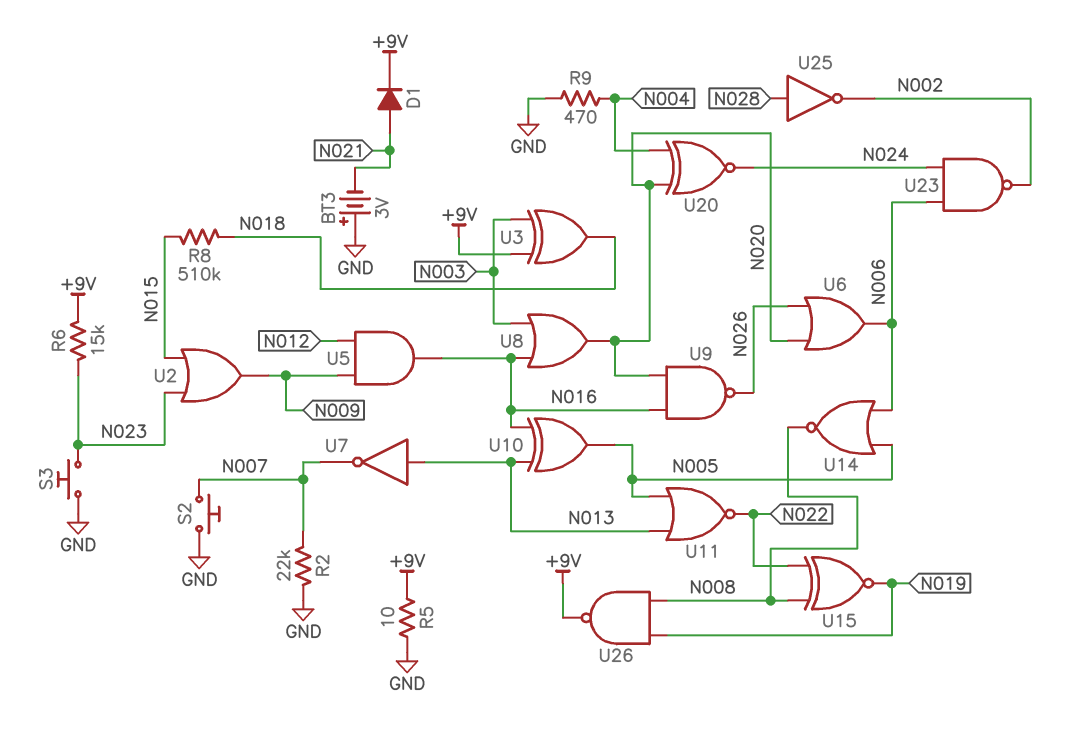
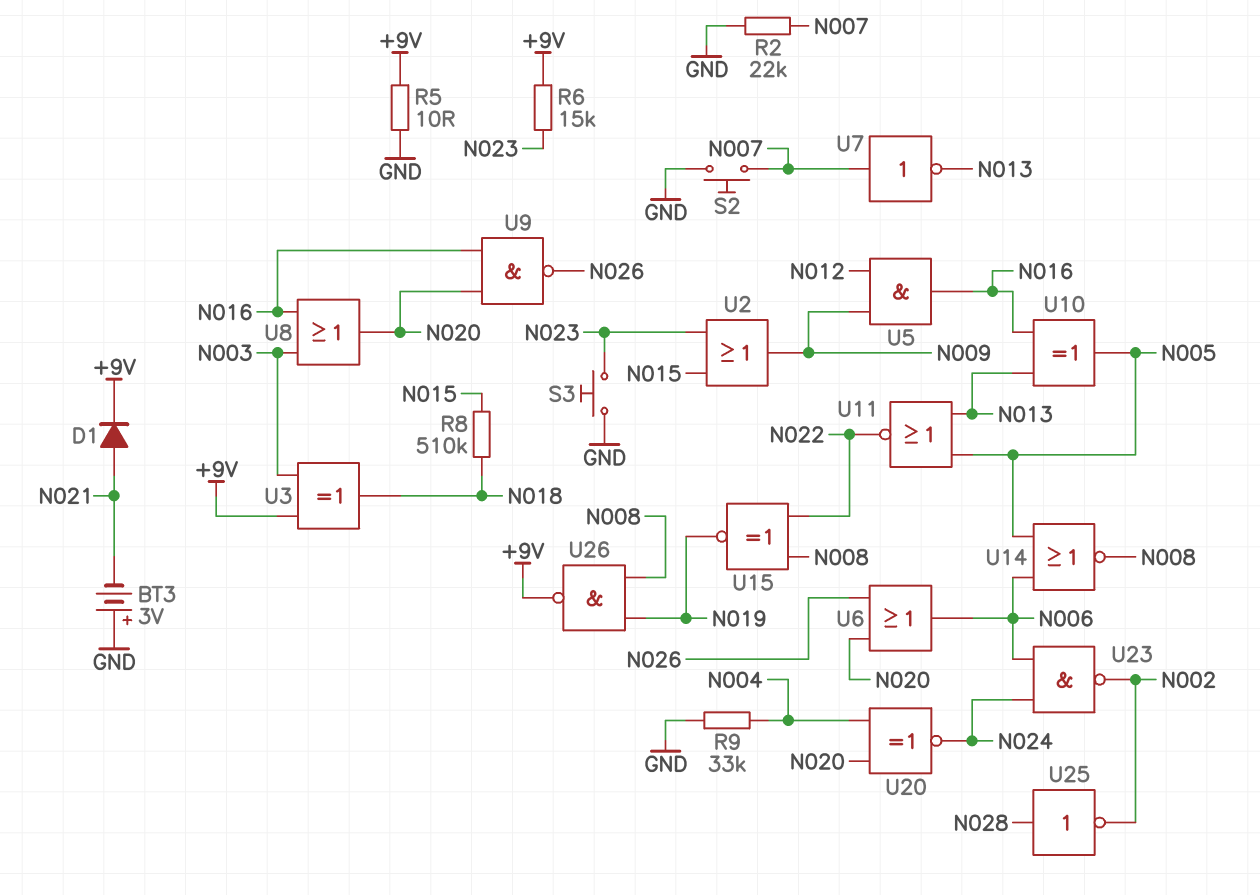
R9: 470 (GND, N004) -> 33k (GND, N004)
U7: NOT (in N013, out N007) -> NOT (in N007, out N013)

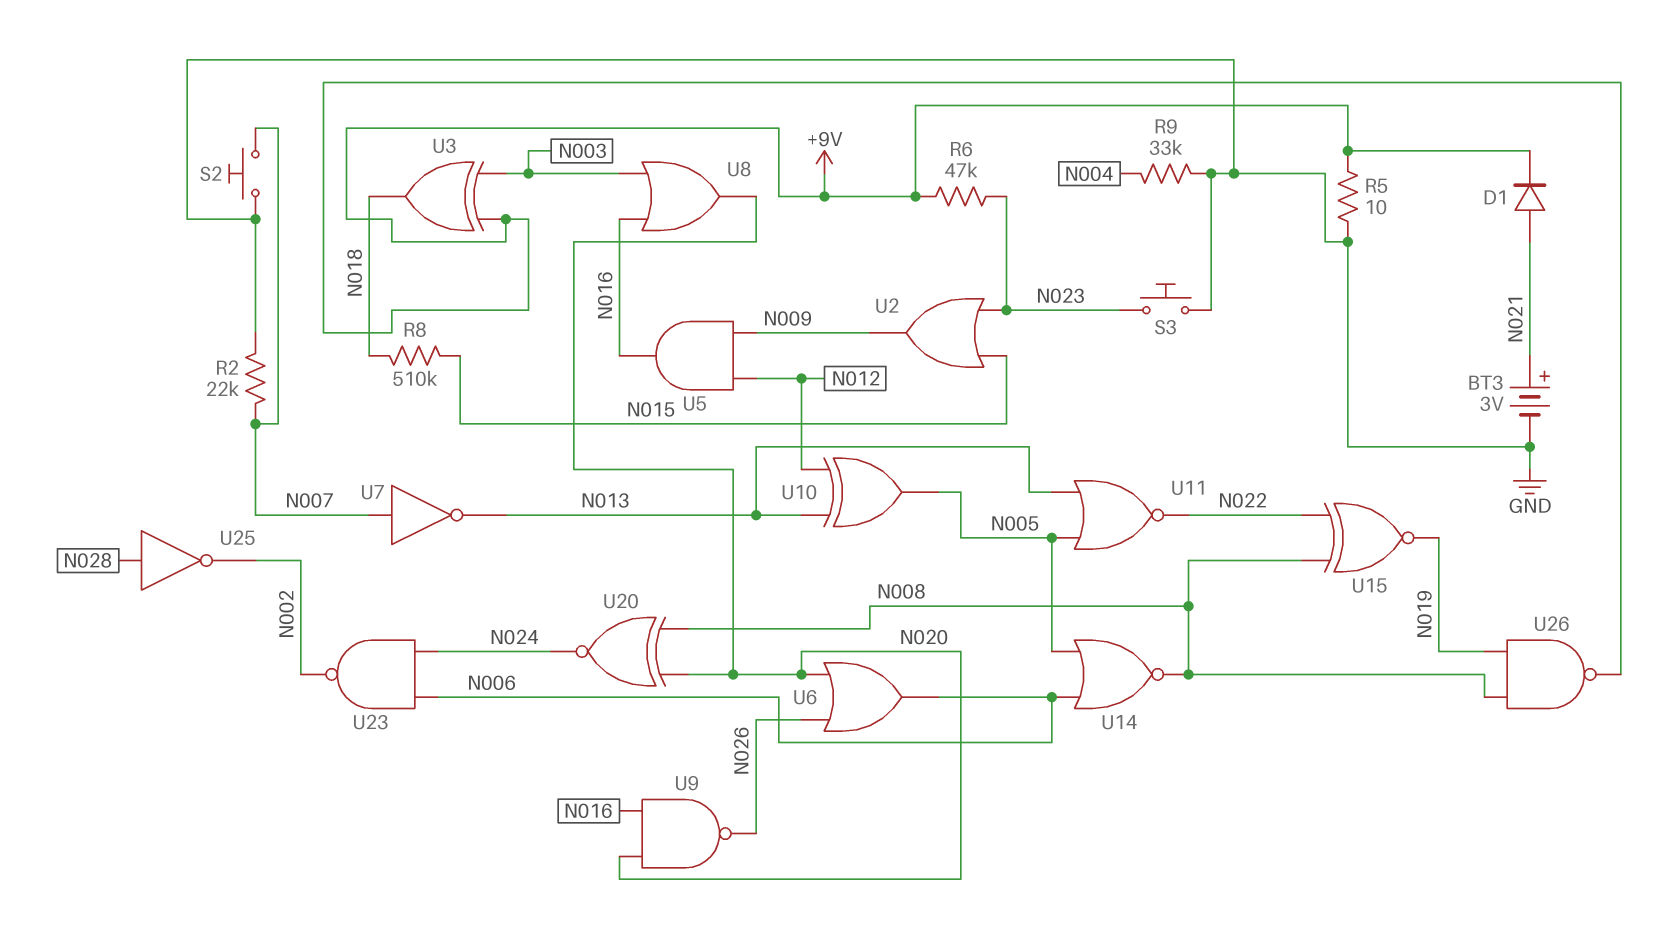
BT3: 3V (plus GND, minus N021) -> 3V (plus N021, minus GND)
R6: 15k (+9V, N023) -> 47k (+9V, N023)
U10: XOR (in N013, in N016, out N005) -> XOR (in N012, in N013, out N005)
U20: XNOR (in N004, in N020, out N024) -> XNOR (in N008, in N020, out N024)

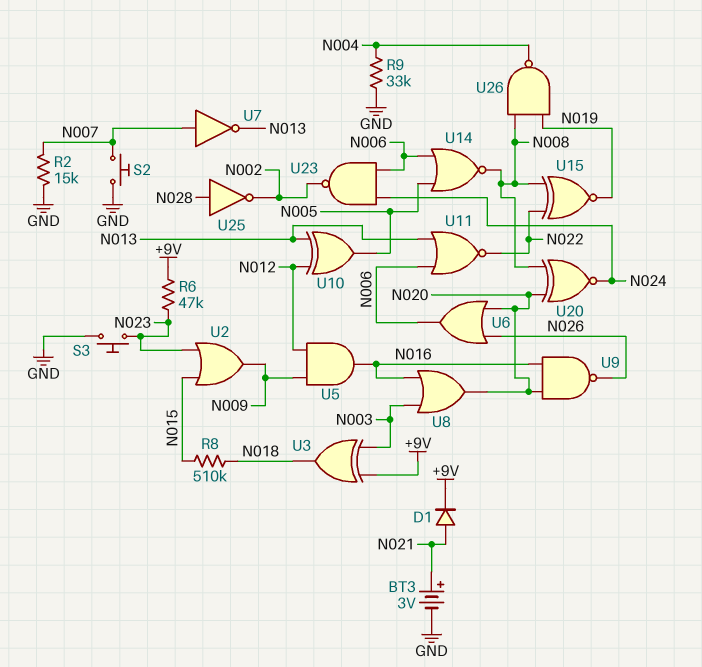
R2: 22k (GND, N007) -> 15k (GND, N007)
R5: 10 (+9V, GND) -> none
U11: NOR (in N005, in N013, out N022) -> NOR (in N006, in N013, out N022)
U26: NAND (in N008, in N019, out +9V) -> NAND (in N008, in N019, out N004)

